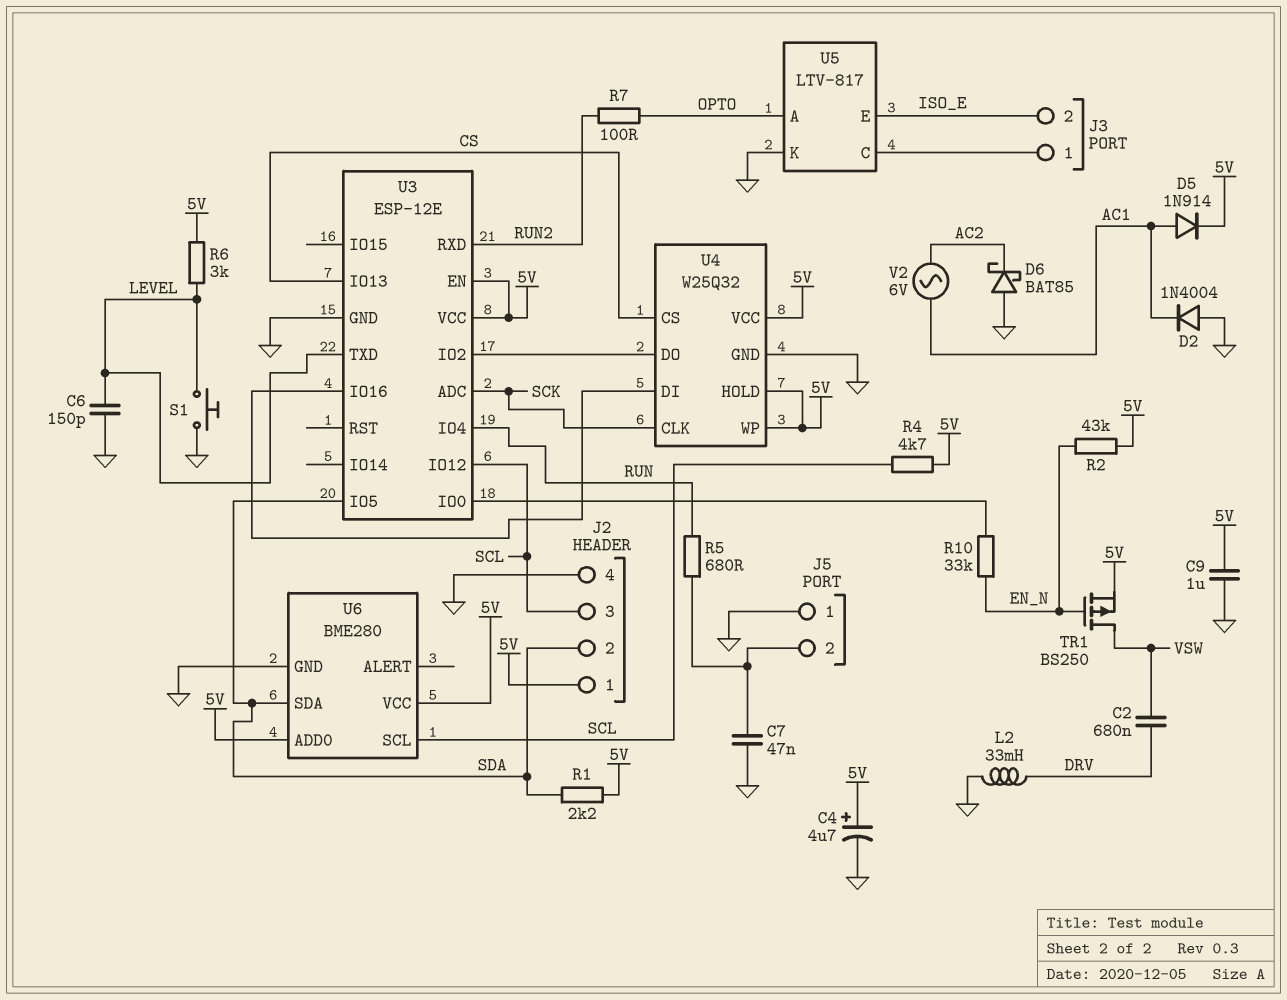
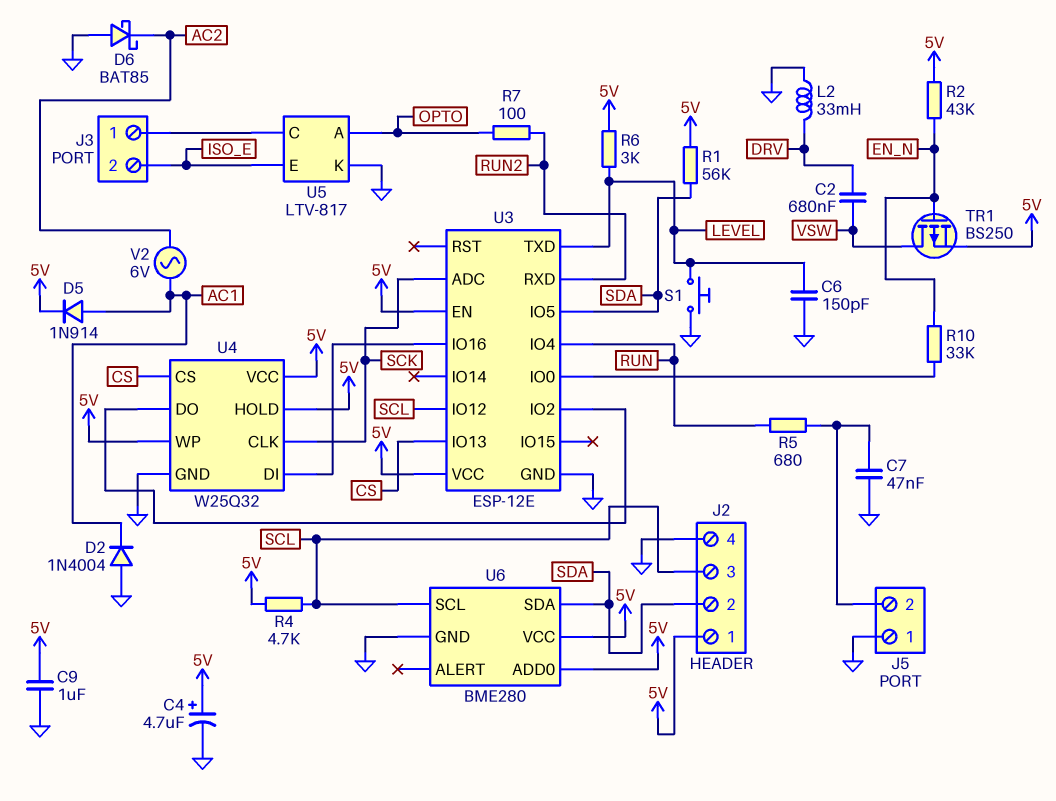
R1: 2.2k (5V, SDA) -> 56k (5V, SDA)

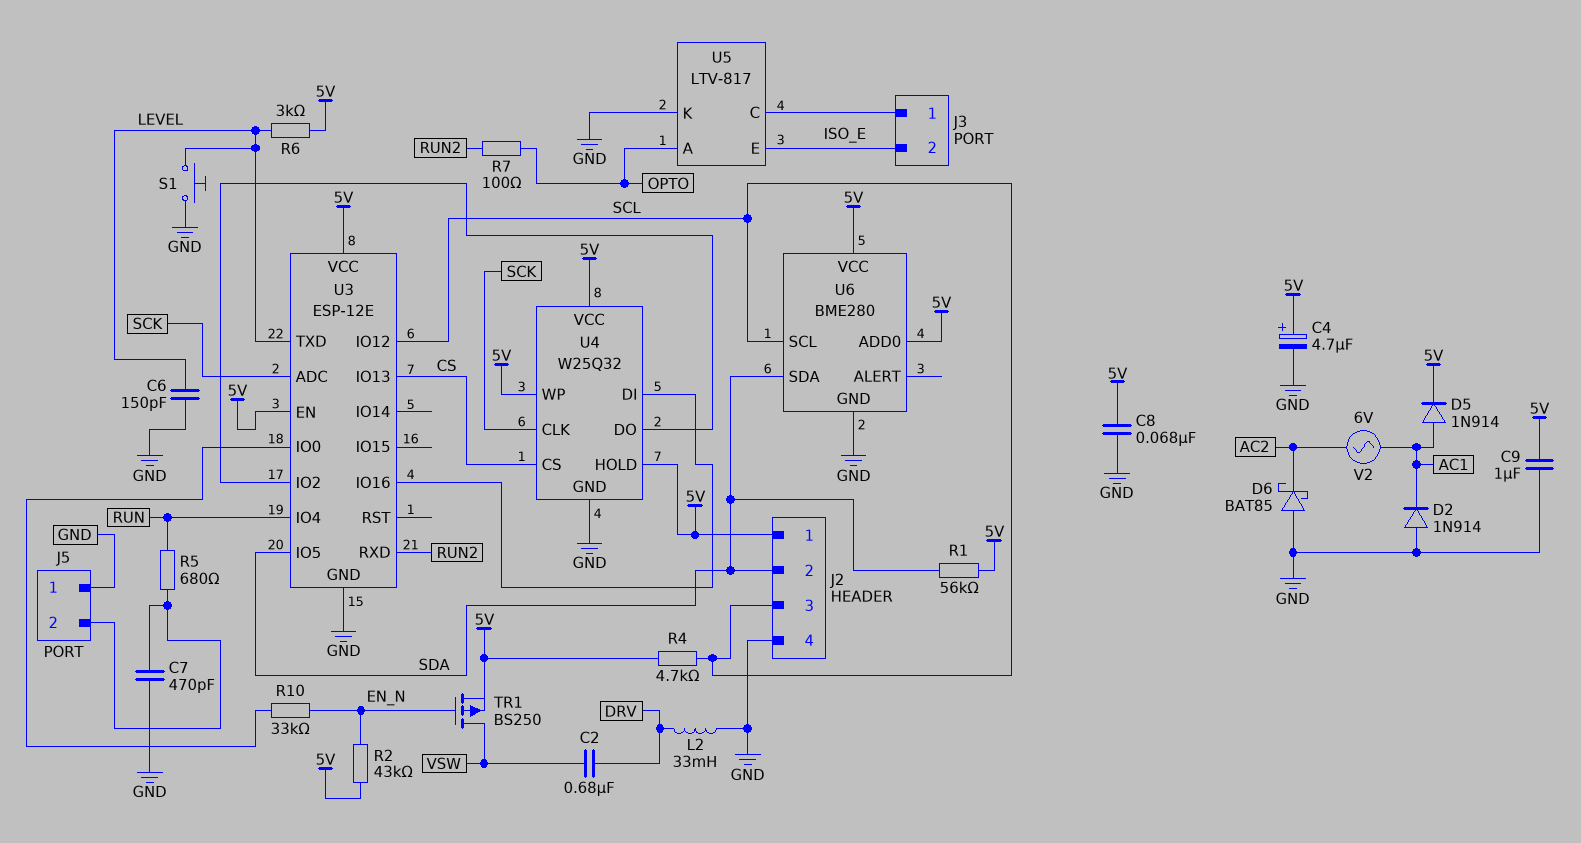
C7: 47nF (GND, J5/2) -> 470pF (GND, J5/2)
C8: none -> 68nF (5V, GND)
D2: diode 1N4004 (A GND, K AC1) -> diode 1N914 (A GND, K AC1)

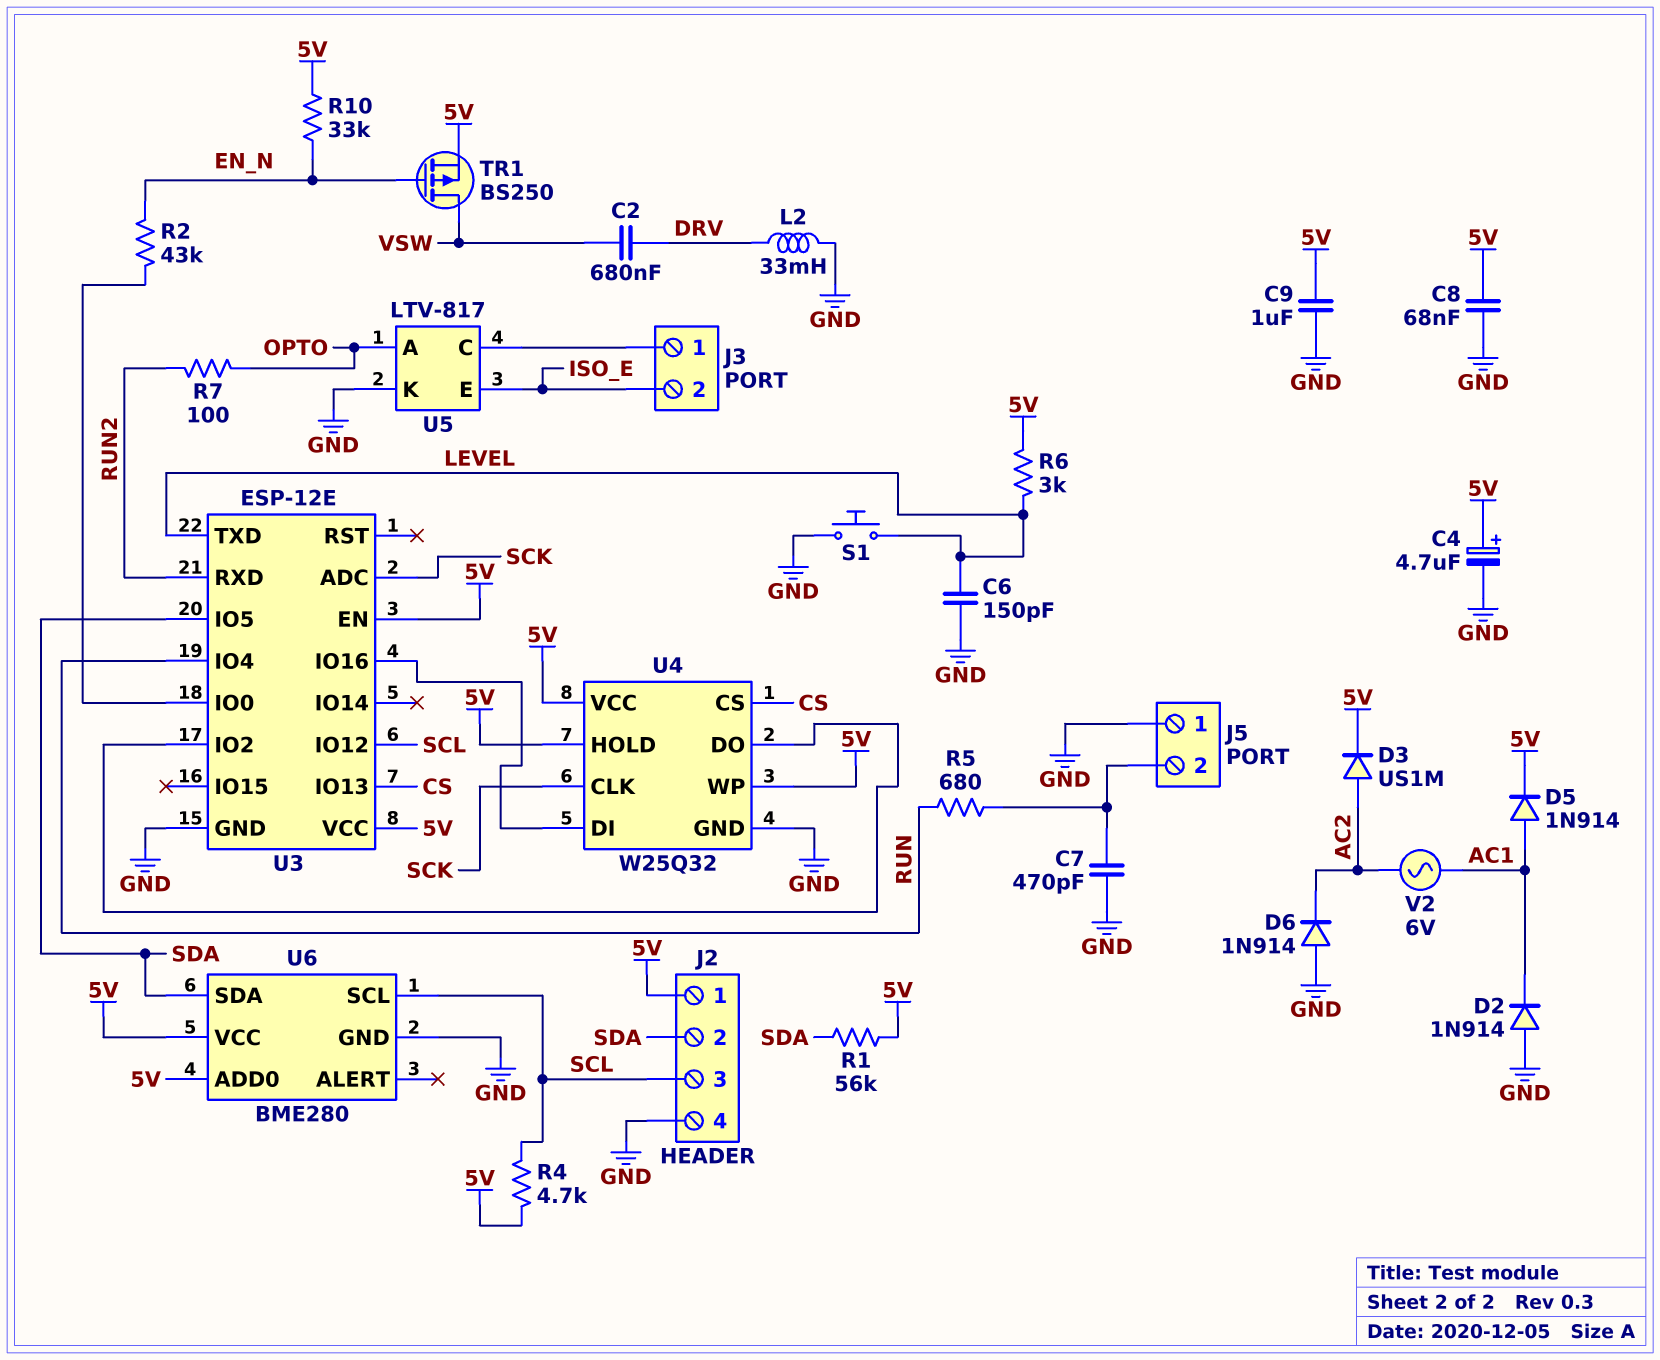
D3: none -> diode US1M (A AC2, K 5V)
D6: schottky BAT85 (A GND, K AC2) -> diode 1N914 (A GND, K AC2)
R2: 43k (5V, EN_N) -> 43k (EN_N, U3/IO0)
R10: 33k (EN_N, U3/IO0) -> 33k (5V, EN_N)

